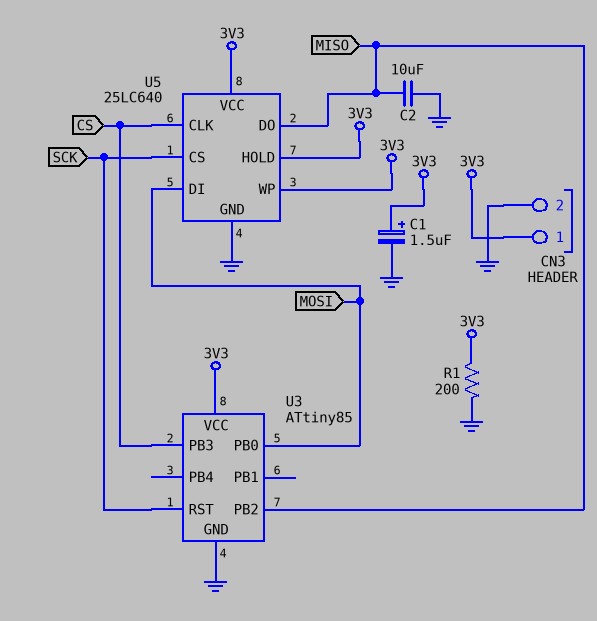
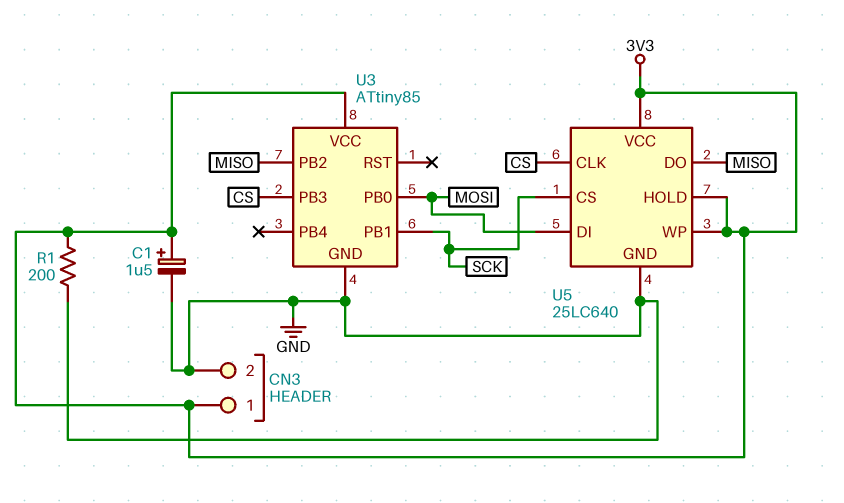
C2: 10uF (GND, MISO) -> none
U3 pin PB1: none -> SCK
U3 pin RST: SCK -> none

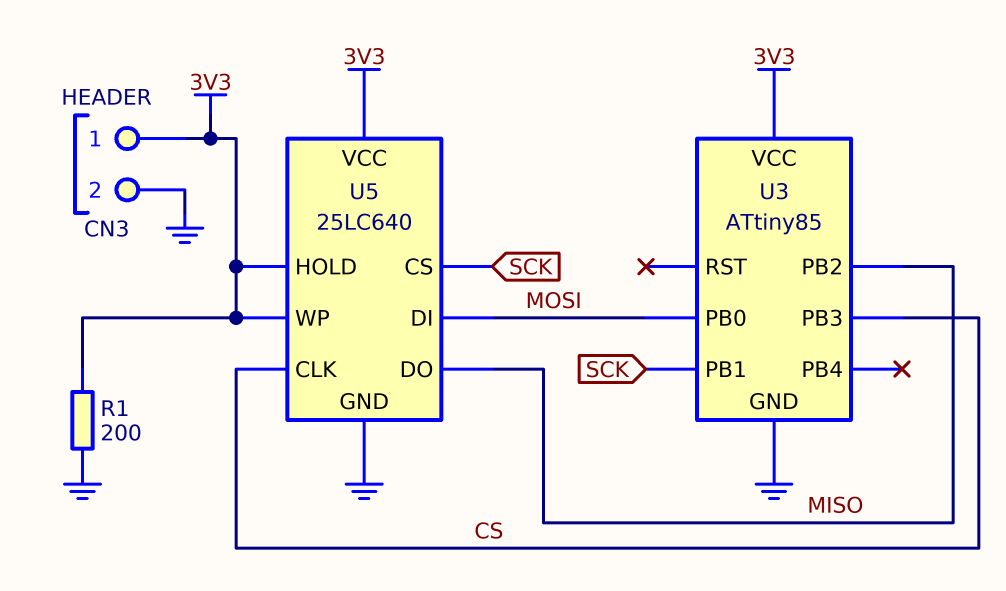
C1: 1.5uF (plus 3V3, minus GND) -> none

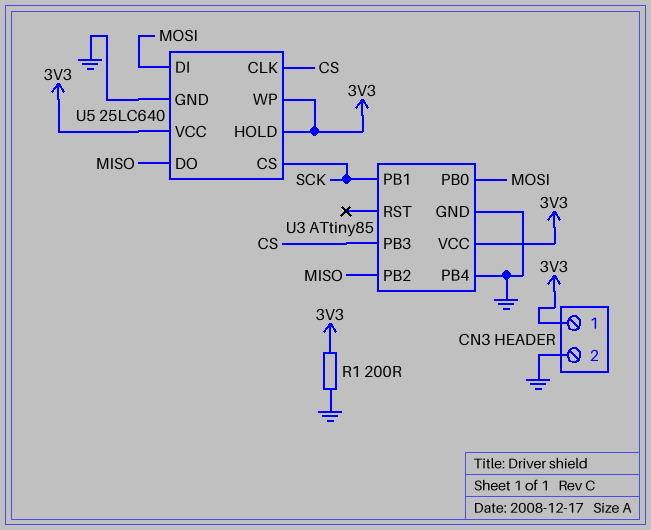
U3 pin PB4: none -> GND

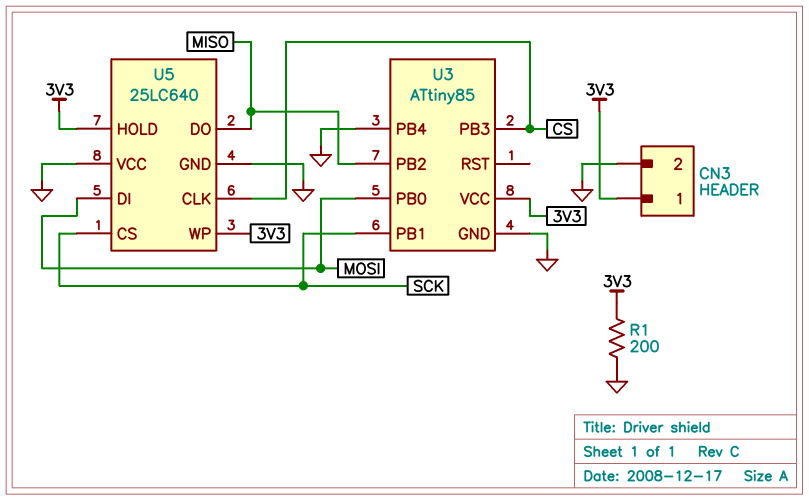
U5 pin VCC: 3V3 -> GND

